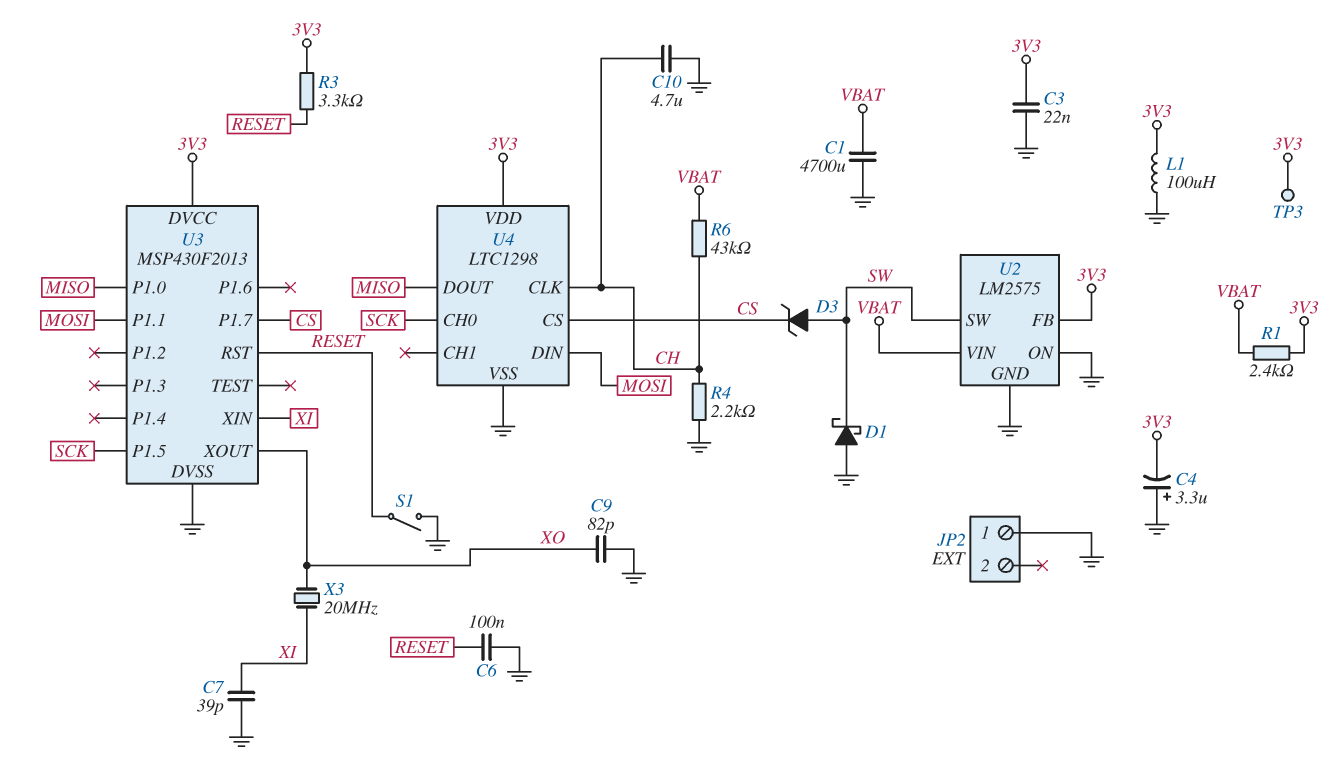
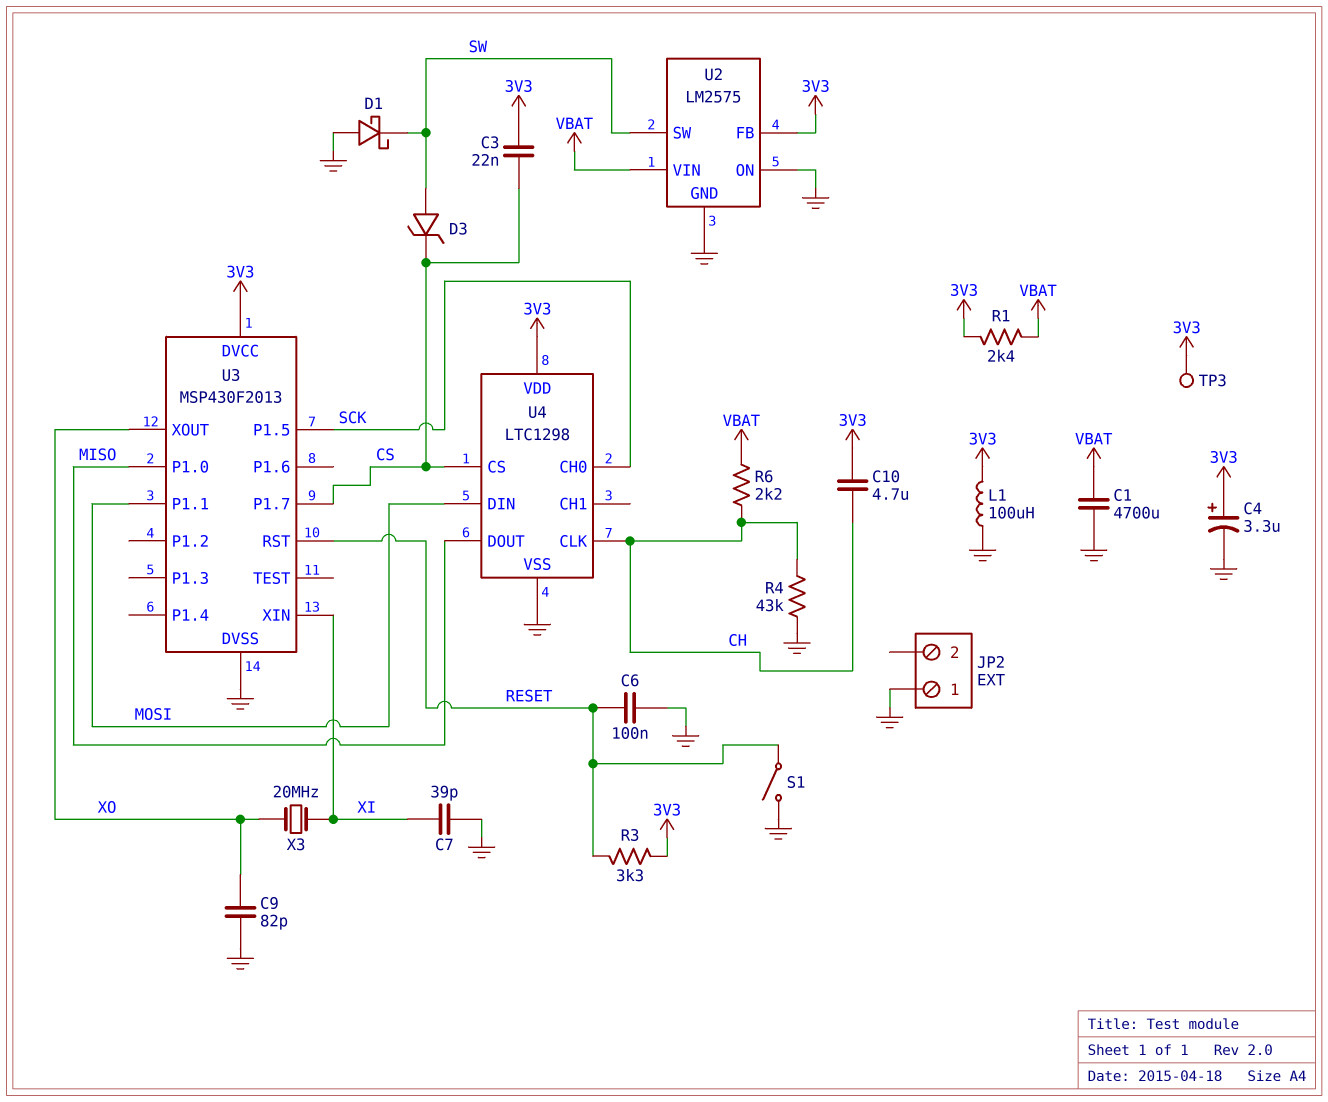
C3: 22nF (3V3, GND) -> 22nF (3V3, CS)
C4: 3.3uF (plus GND, minus 3V3) -> 3.3uF (plus 3V3, minus GND)
C10: 4.7uF (CH, GND) -> 4.7uF (3V3, CH)
R4: 2.2k (CH, GND) -> 43k (CH, GND)
R6: 43k (CH, VBAT) -> 2.2k (CH, VBAT)

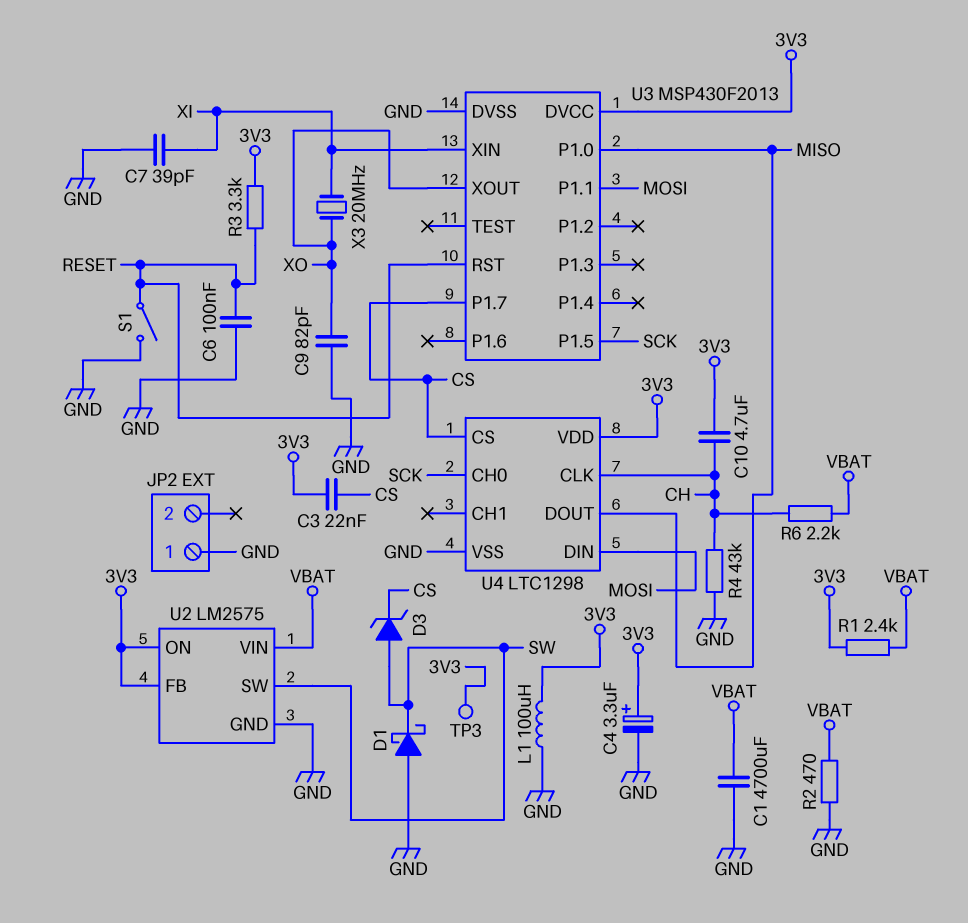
R2: none -> 470 (GND, VBAT)
U2 pin ON: GND -> 3V3

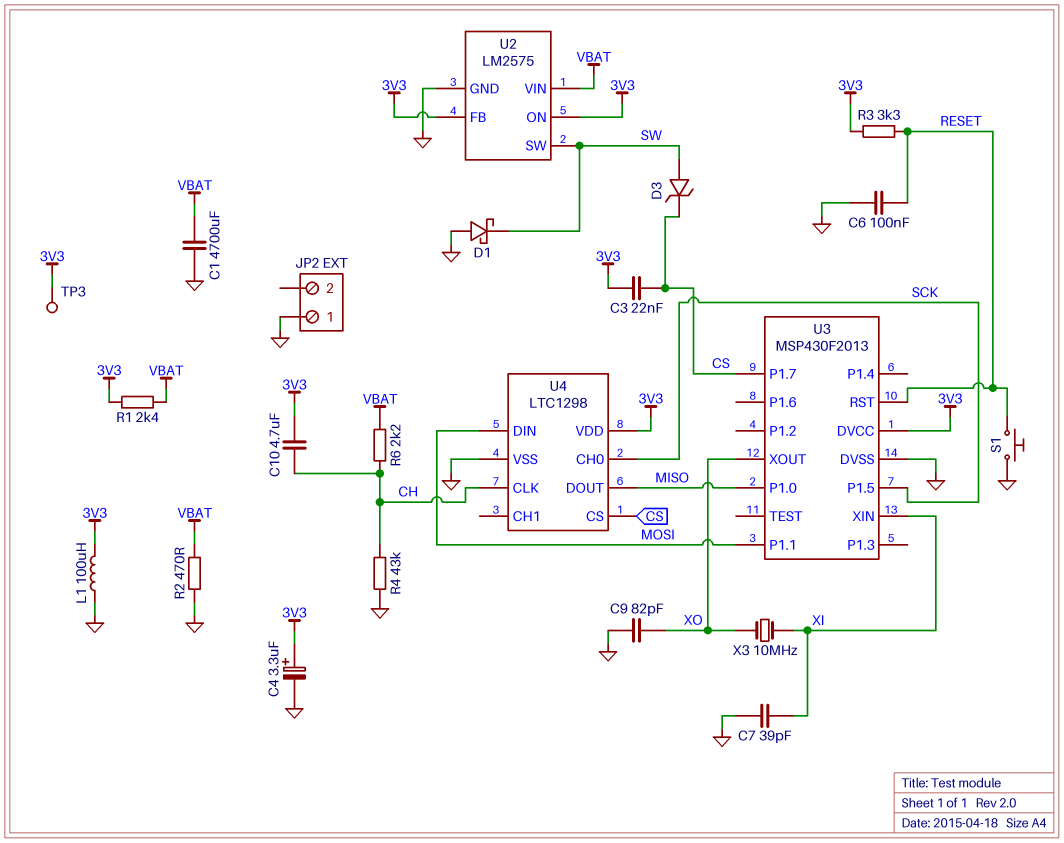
S1: switch (GND, RESET) -> button (GND, RESET)
X3: 20MHz (XI, XO) -> 10MHz (XI, XO)

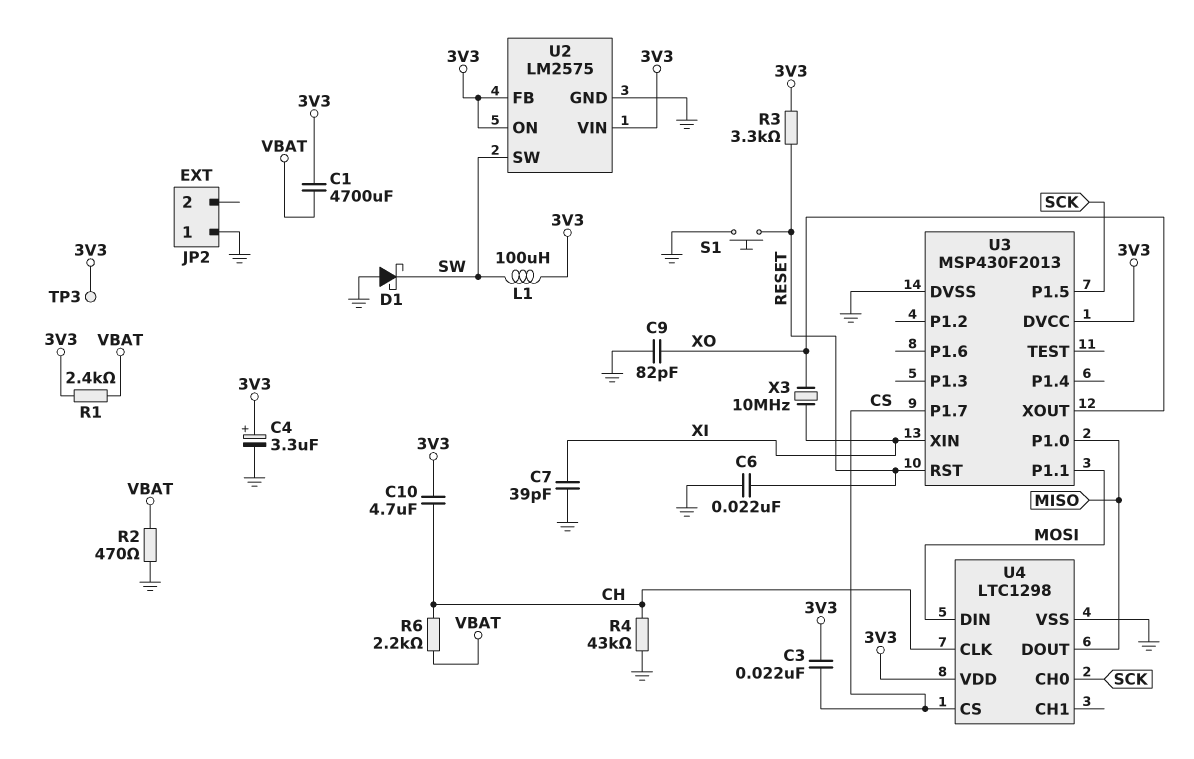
C1: 4700uF (GND, VBAT) -> 4700uF (3V3, VBAT)
C6: 100nF (GND, RESET) -> 22nF (GND, RESET)
D3: zener (A SW, K CS) -> none
L1: 100uH (3V3, GND) -> 100uH (3V3, SW)
U2 pin VIN: VBAT -> 3V3

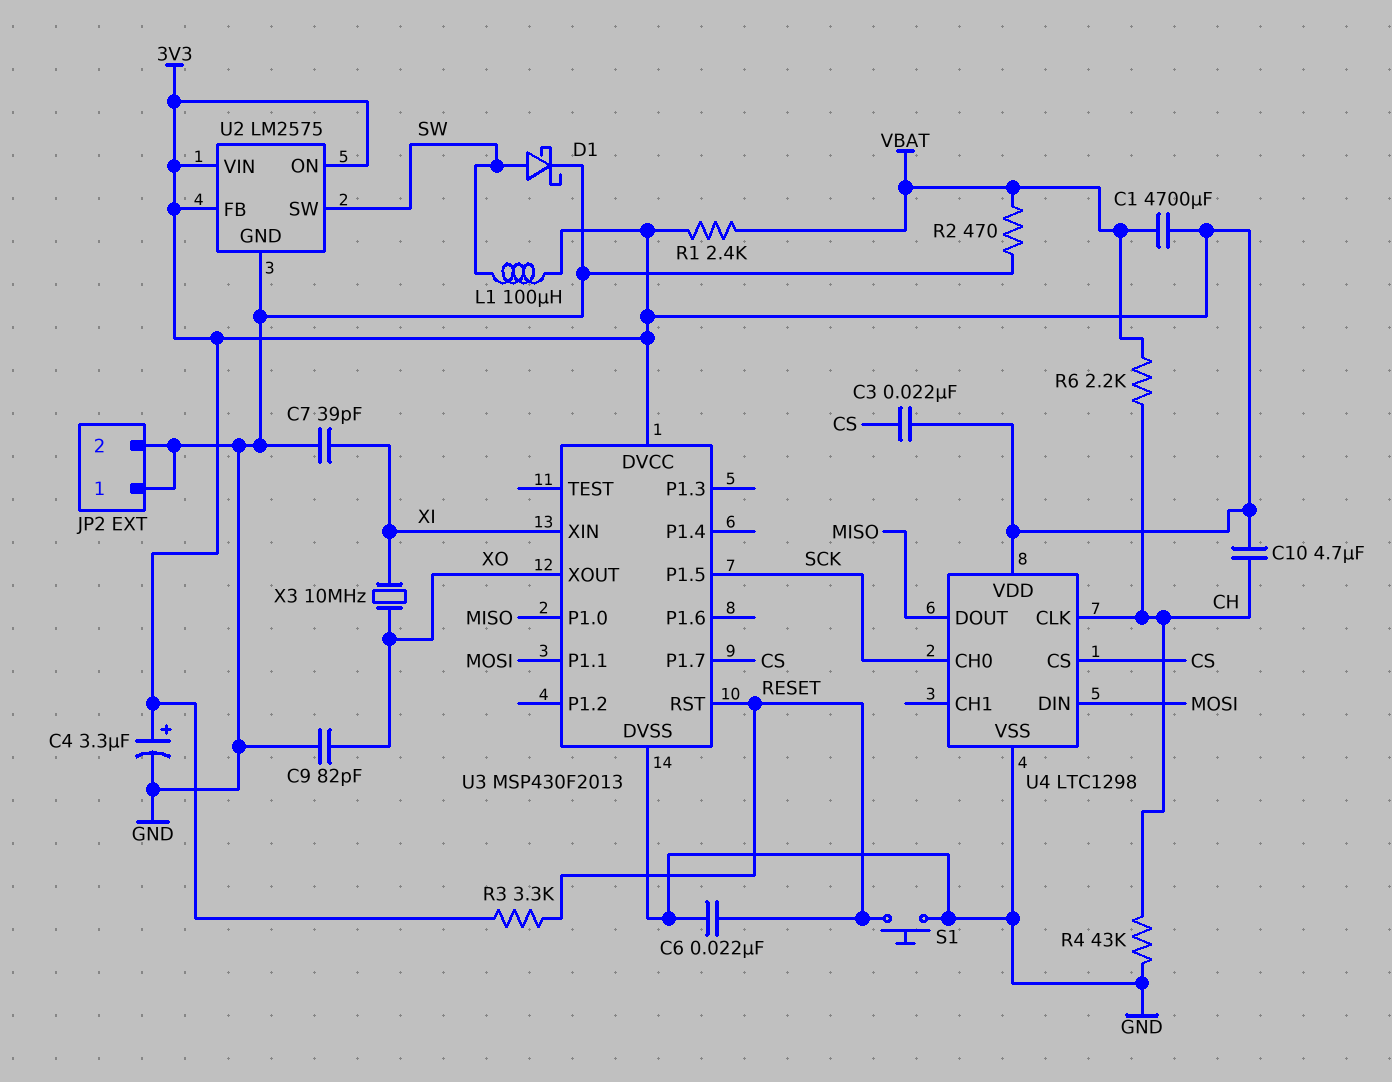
D1: schottky (A GND, K SW) -> schottky (A SW, K GND)
JP2 pin 2: none -> GND
TP3: test point (3V3) -> none

